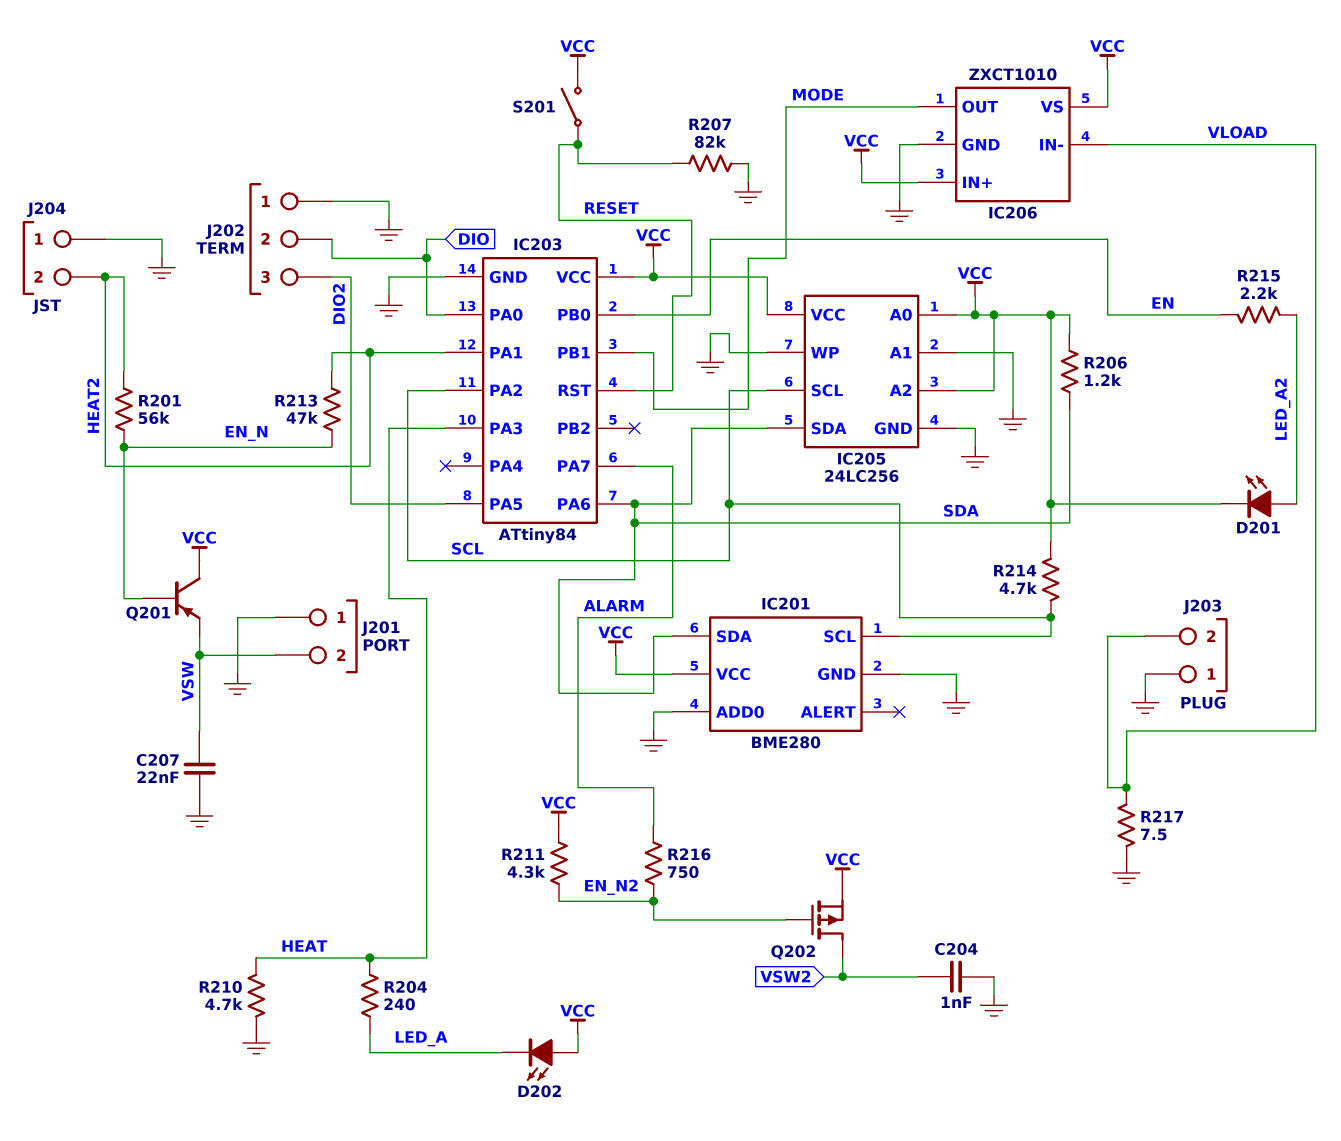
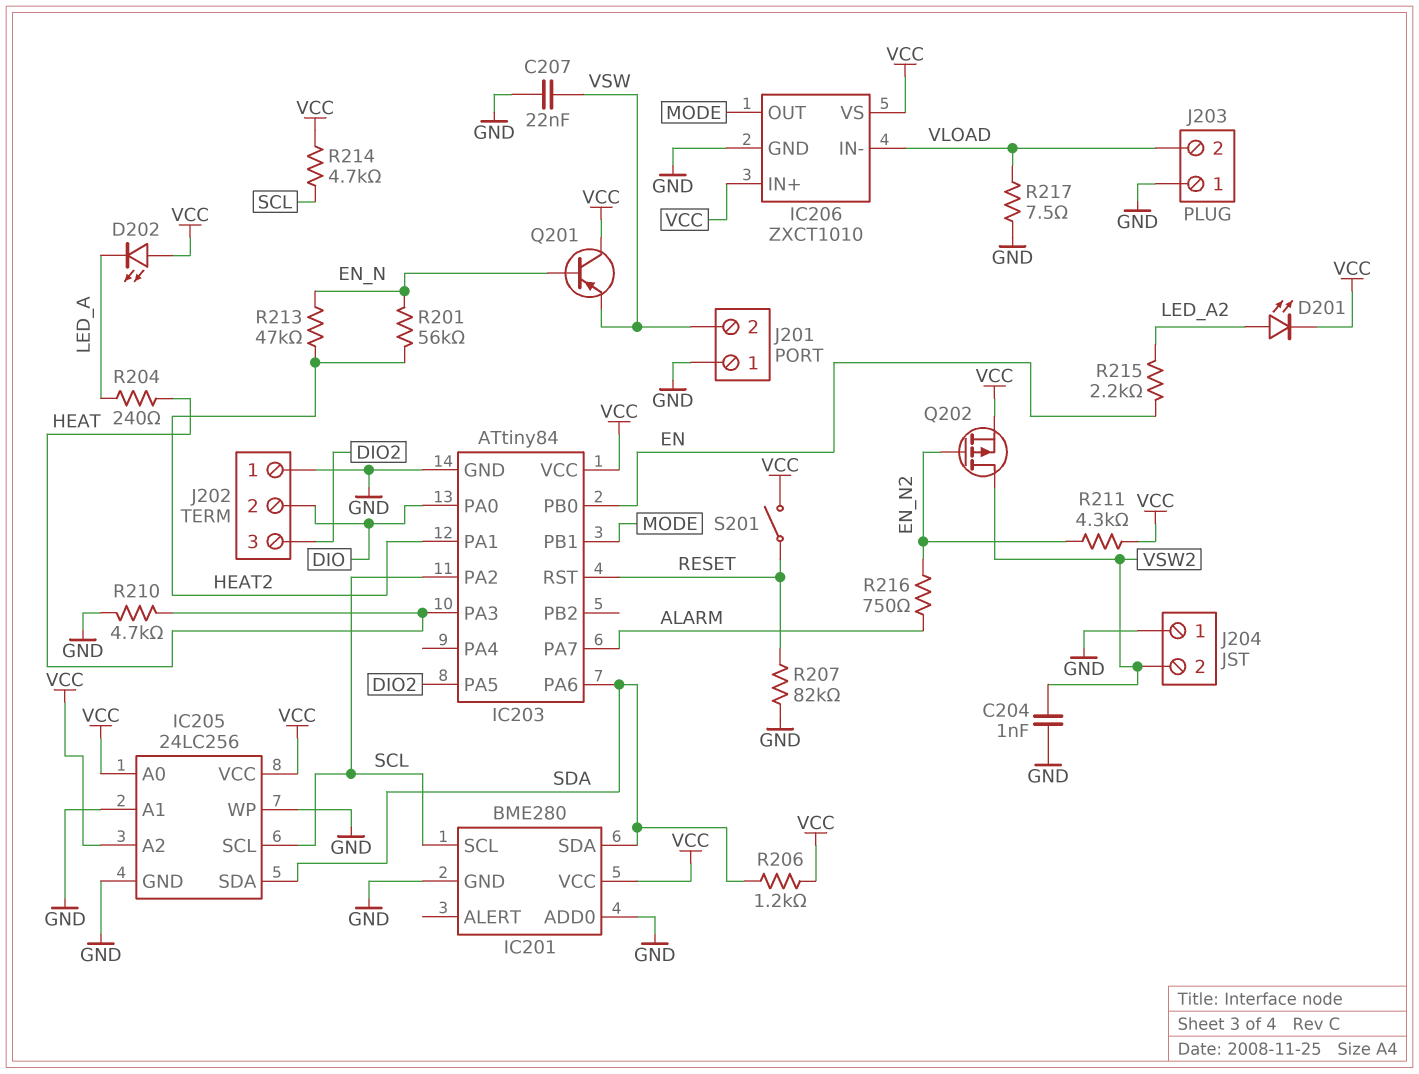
J204 pin 2: HEAT2 -> VSW2

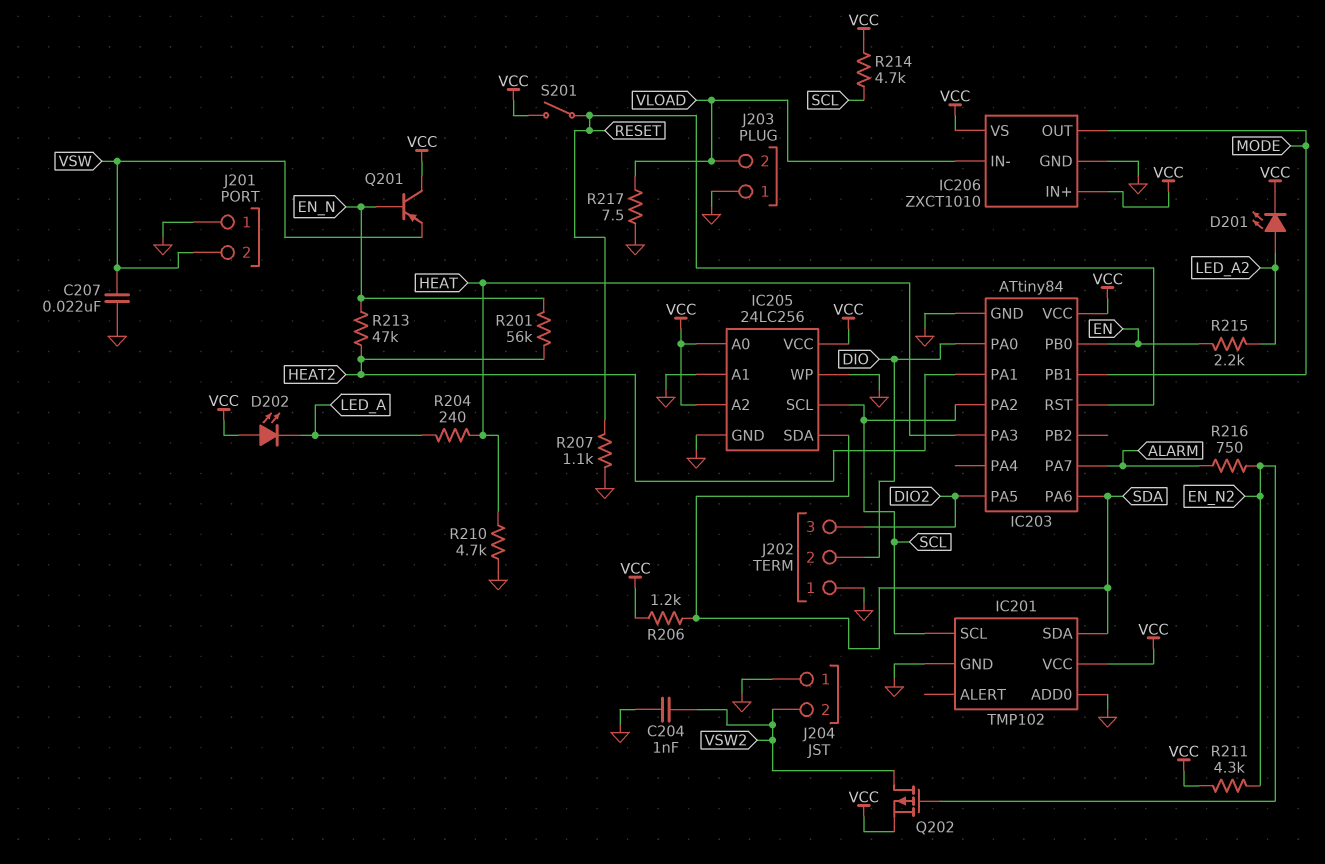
IC201: BME280 -> TMP102
R207: 82k (GND, RESET) -> 1.1k (GND, RESET)

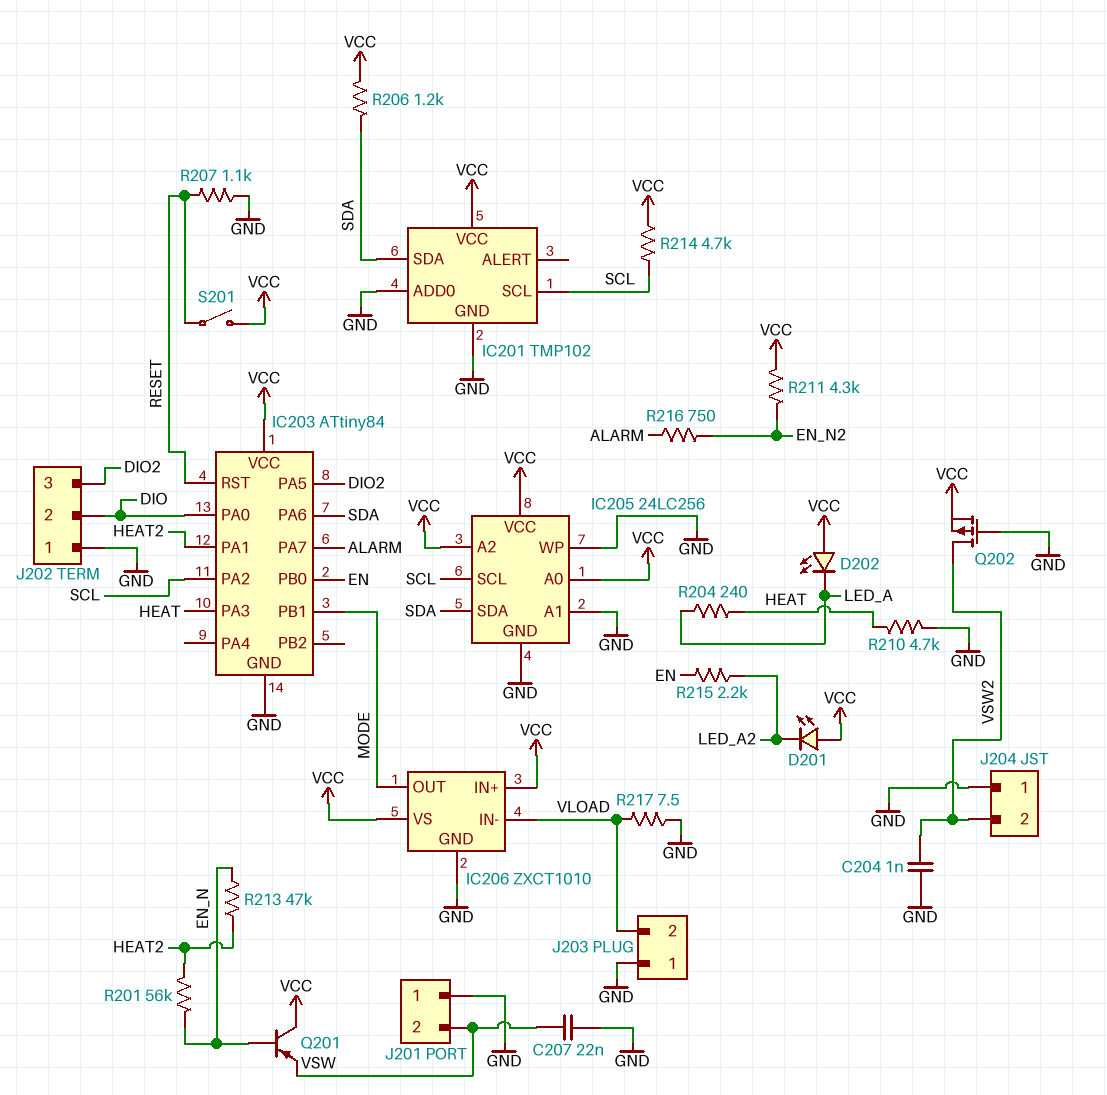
D201: LED (A LED_A2, K VCC) -> LED (A VCC, K LED_A2)
Q202: PMOS (G EN_N2, D VSW2, S VCC) -> PMOS (G GND, D VSW2, S VCC)

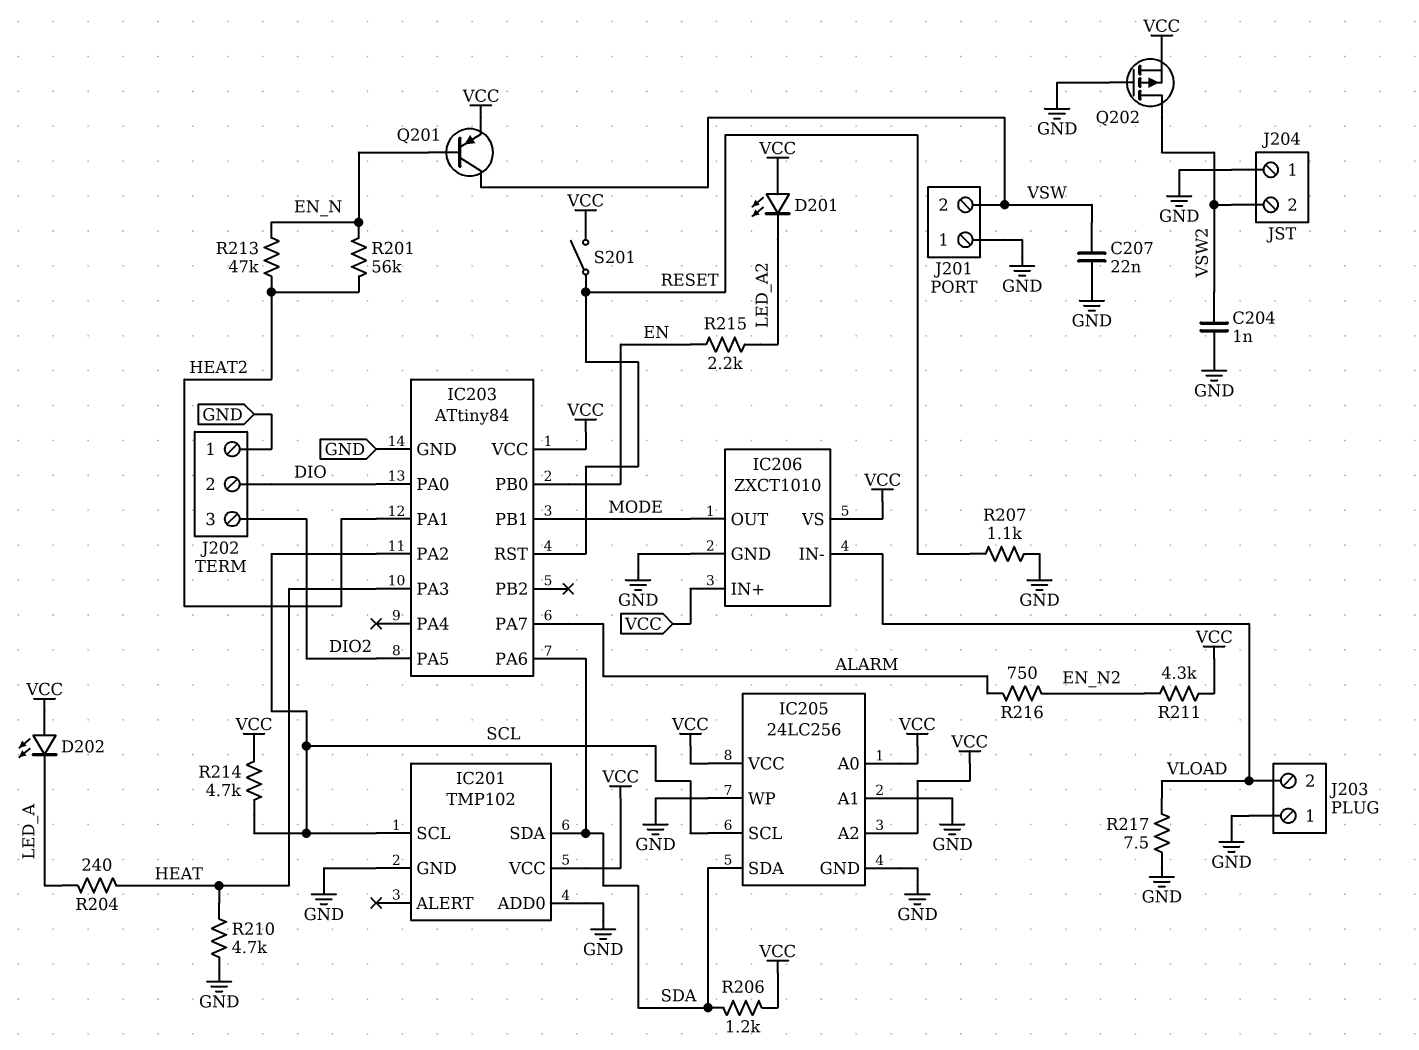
Q201: PNP (B EN_N, C VCC, E VSW) -> PNP (B EN_N, C VSW, E VCC)

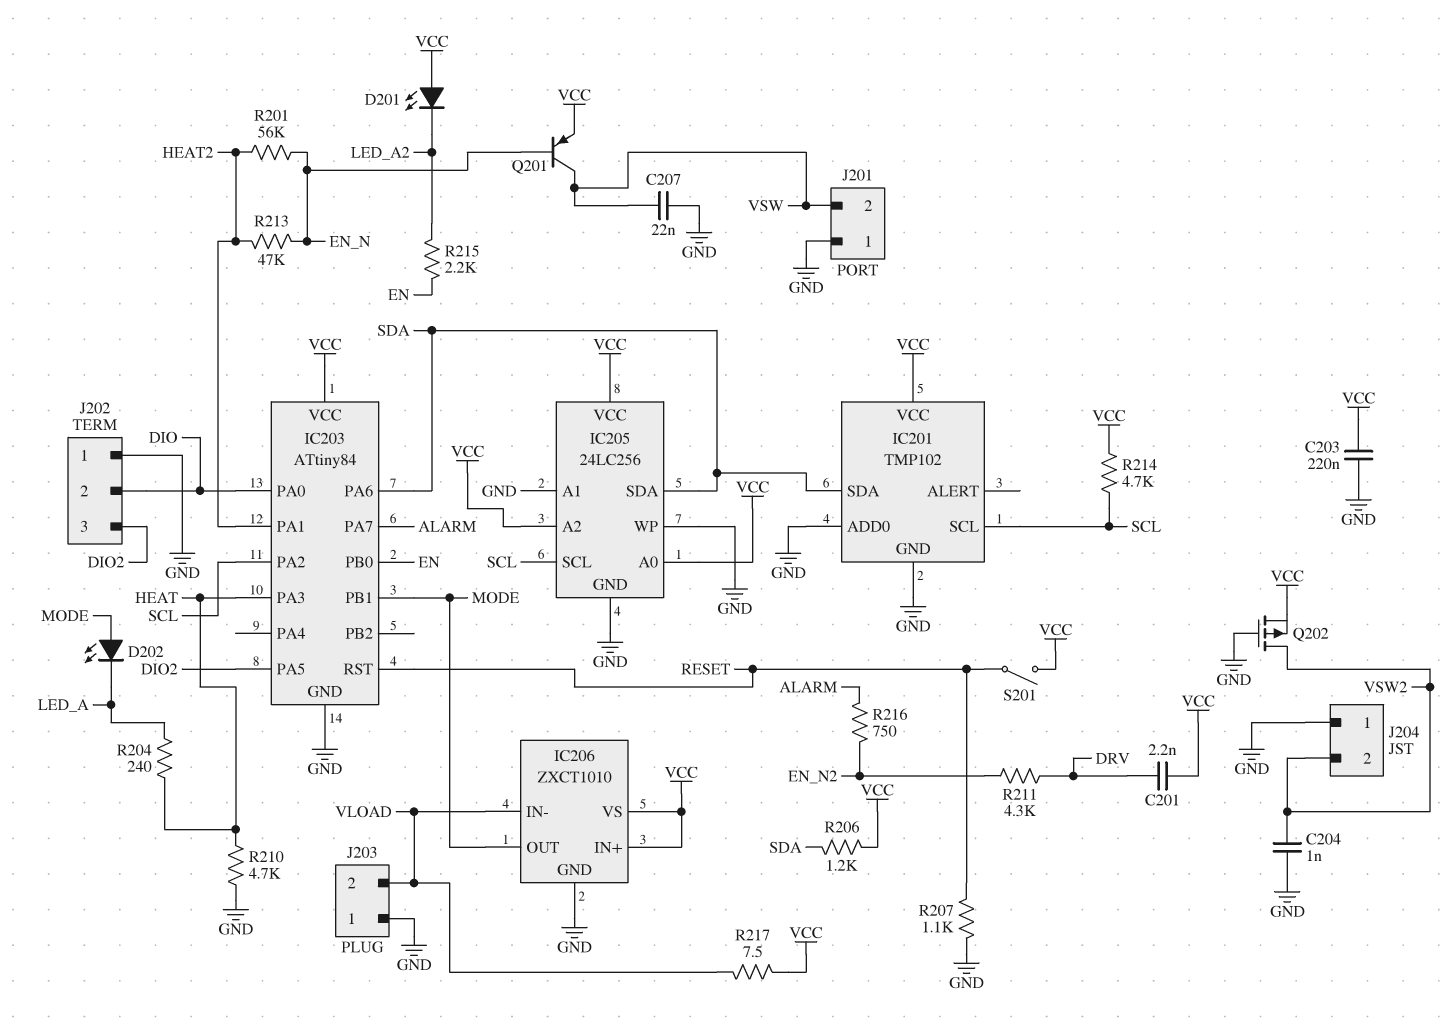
C201: none -> 2.2nF (DRV, VCC)
C203: none -> 220nF (GND, VCC)
D202: LED (A VCC, K LED_A) -> LED (A MODE, K LED_A)
R211: 4.3k (EN_N2, VCC) -> 4.3k (DRV, EN_N2)
R217: 7.5 (GND, VLOAD) -> 7.5 (VCC, VLOAD)

